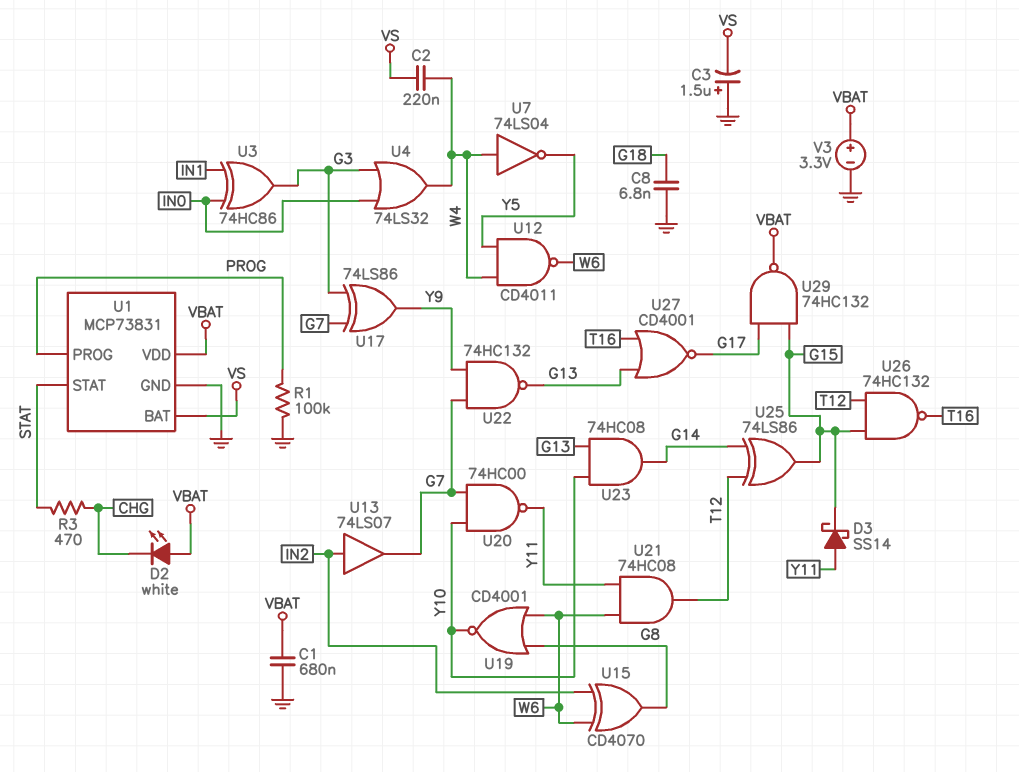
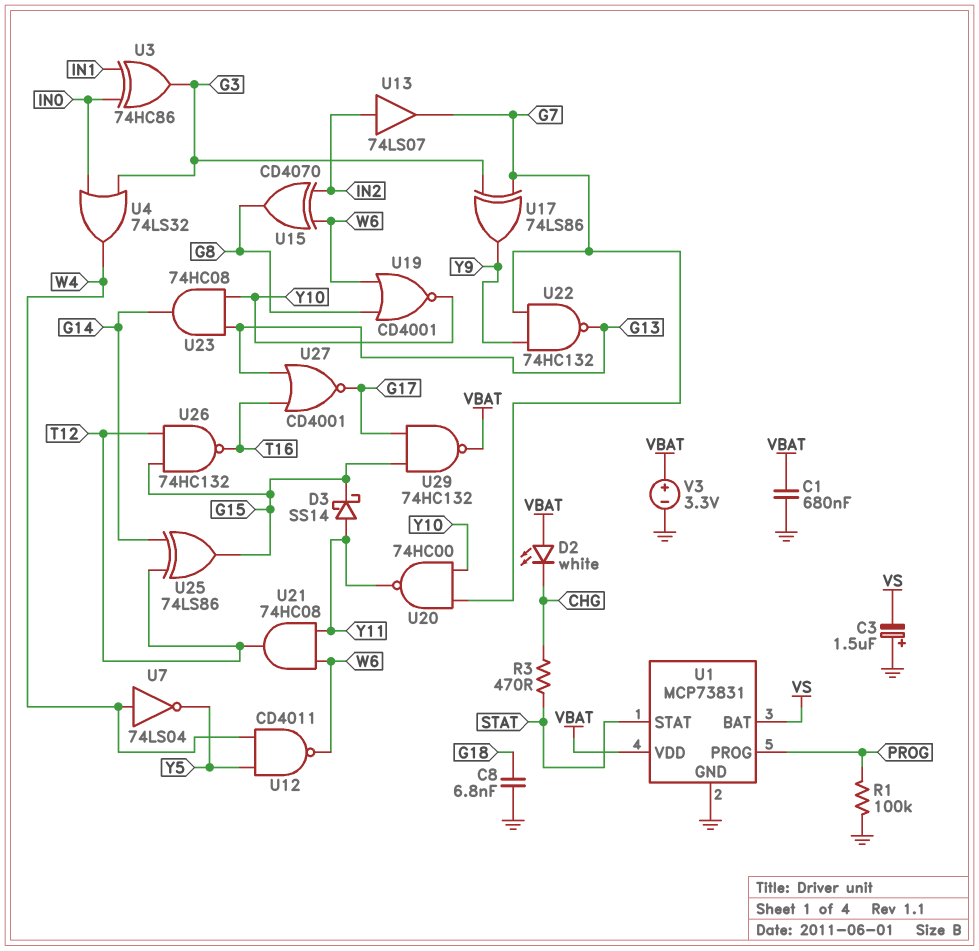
C2: 220nF (VS, W4) -> none

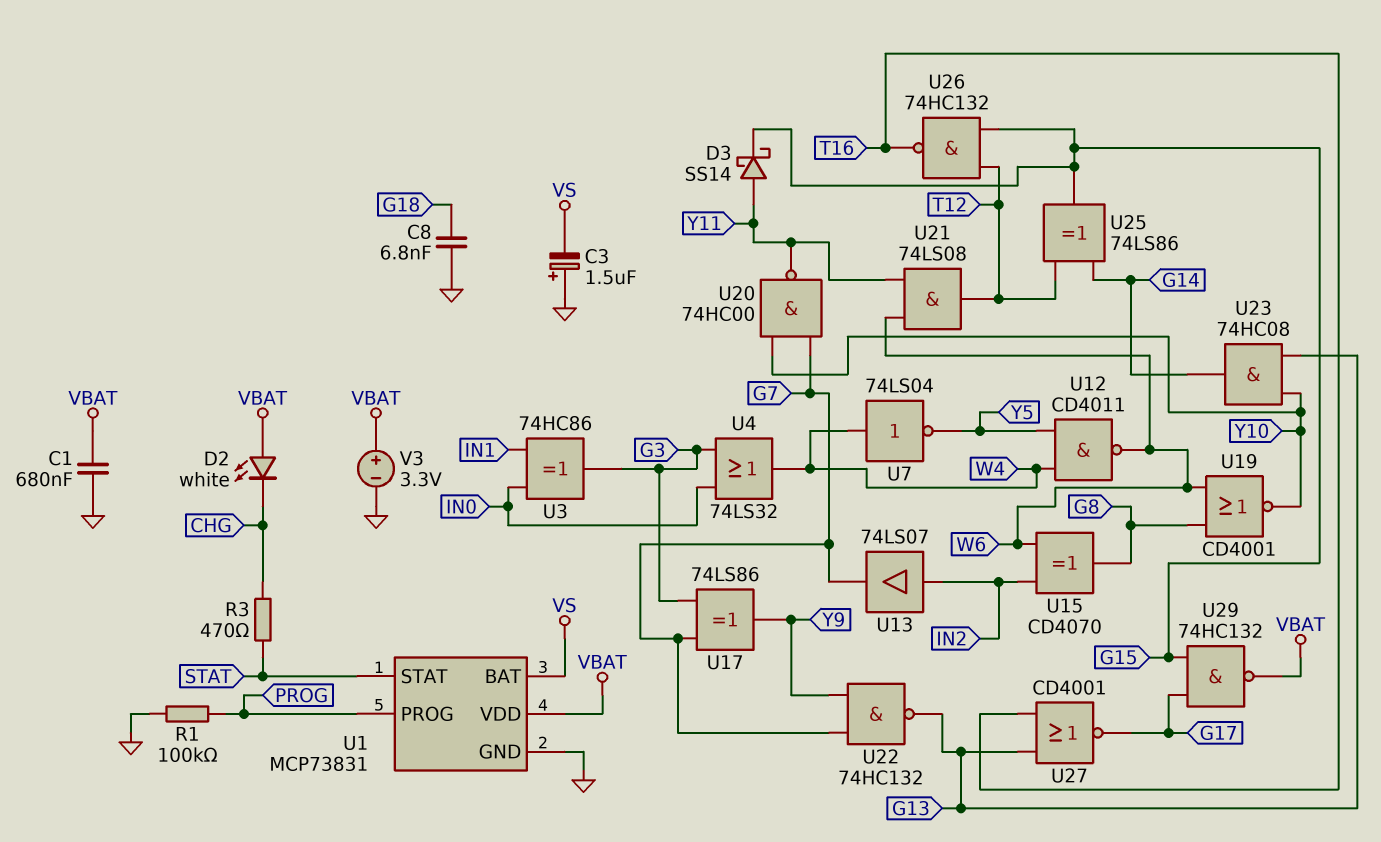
U21: AND 74HC08 (in W6, in Y11, out T12) -> AND 74LS08 (in W6, in Y11, out T12)

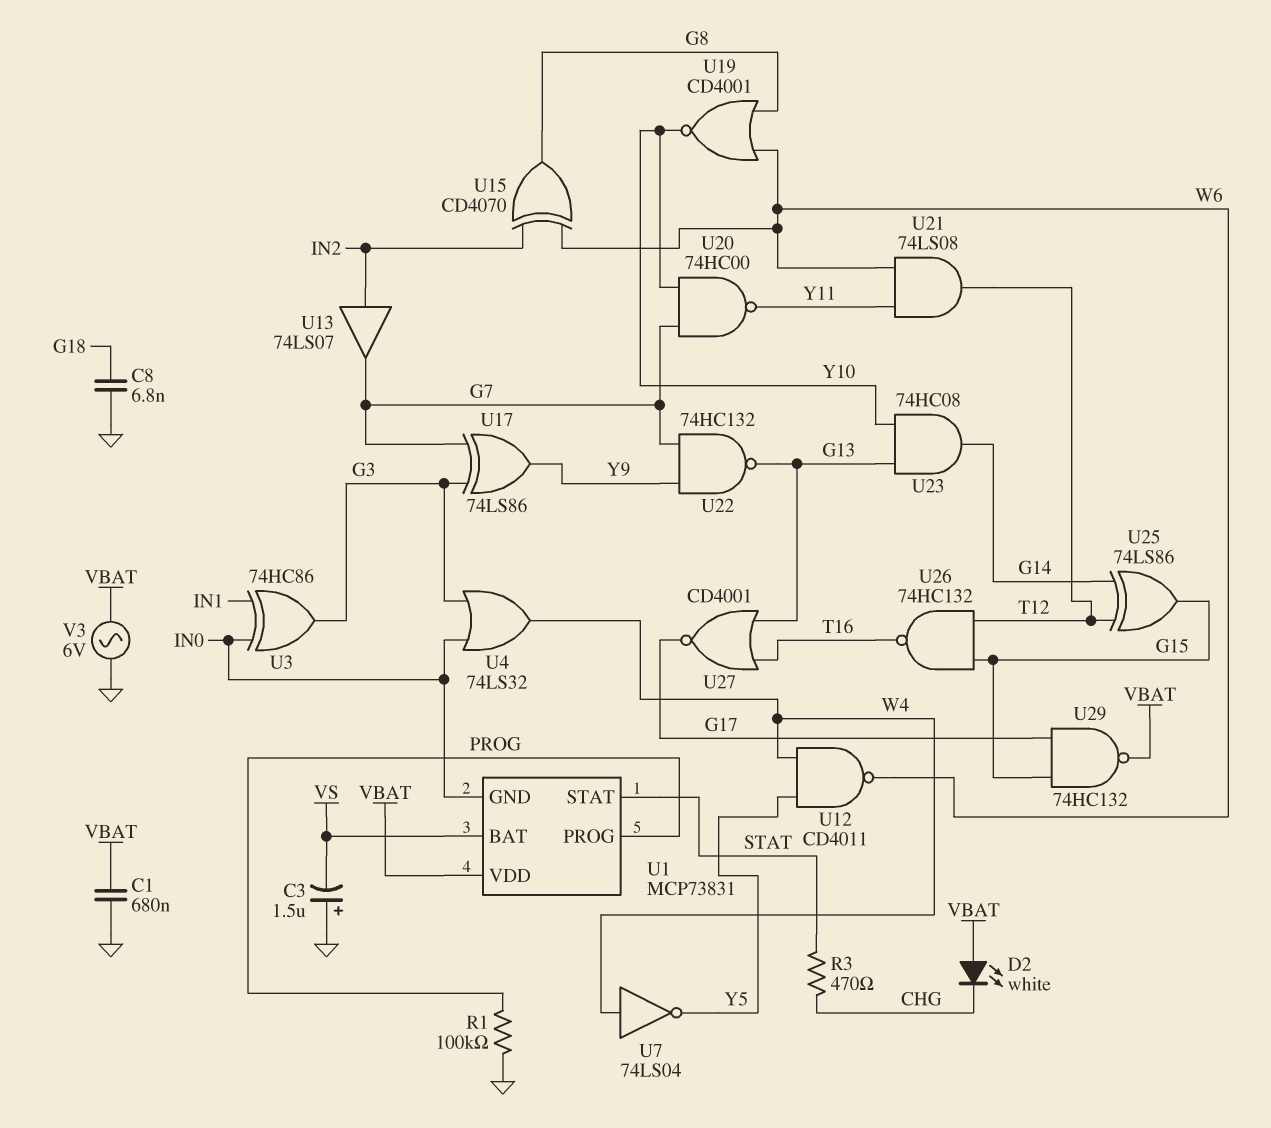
D3: schottky SS14 (A Y11, K G15) -> none
U1 pin GND: GND -> IN0
V3: 3.3V (plus VBAT, minus GND) -> AC 6V (GND, VBAT)

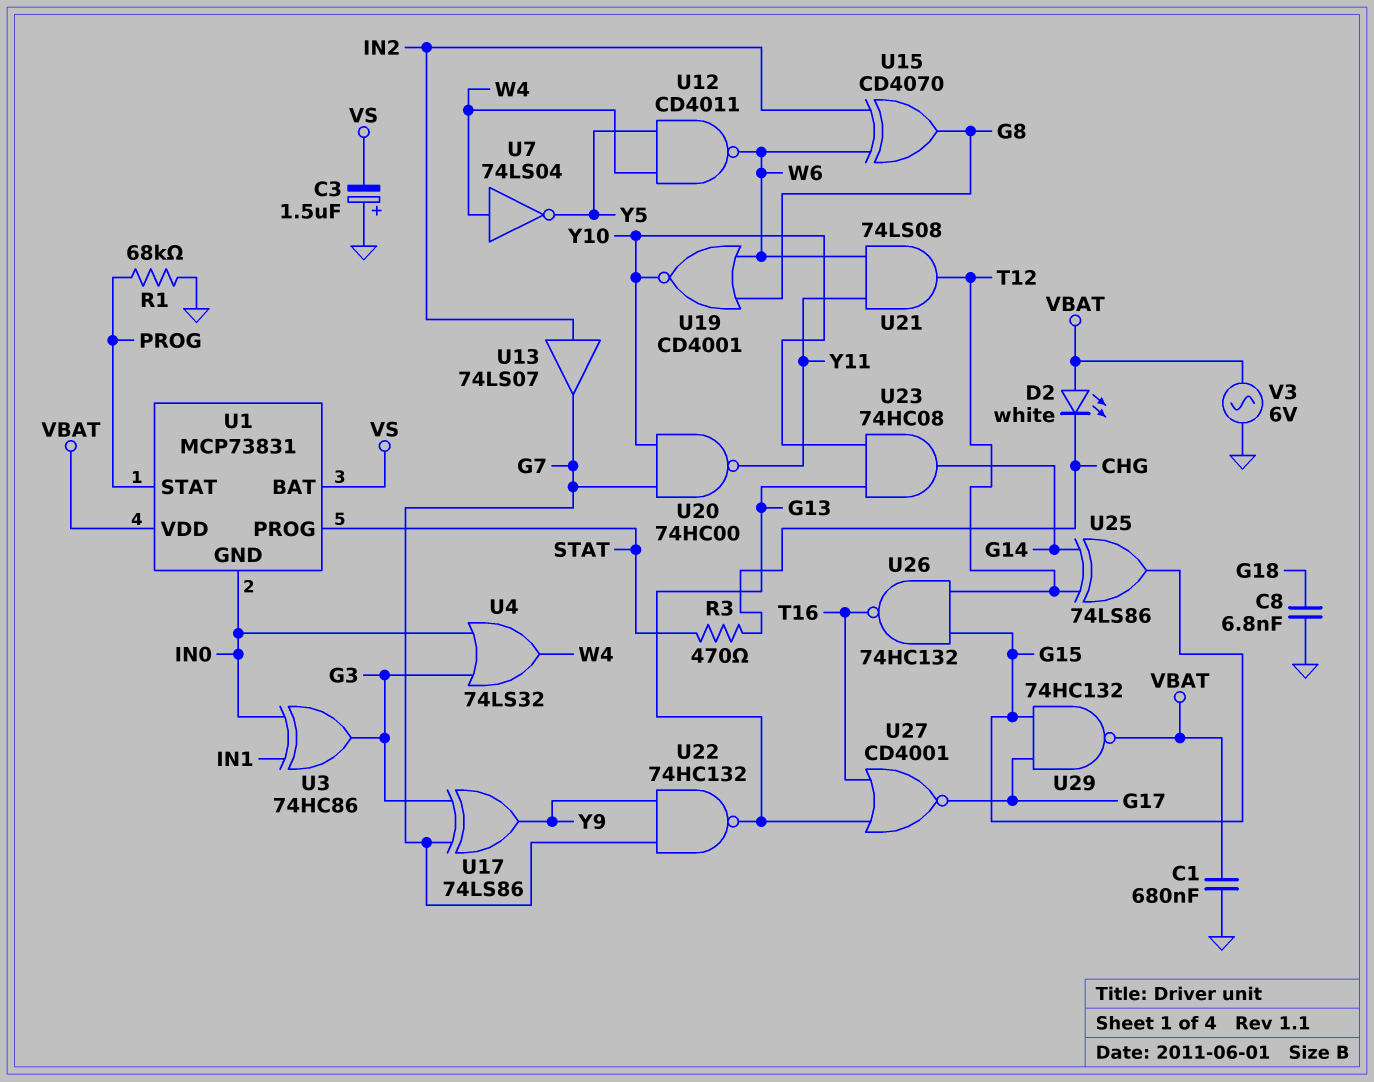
R1: 100k (GND, PROG) -> 68k (GND, PROG)
U1 pin PROG: PROG -> STAT
U1 pin STAT: STAT -> PROG

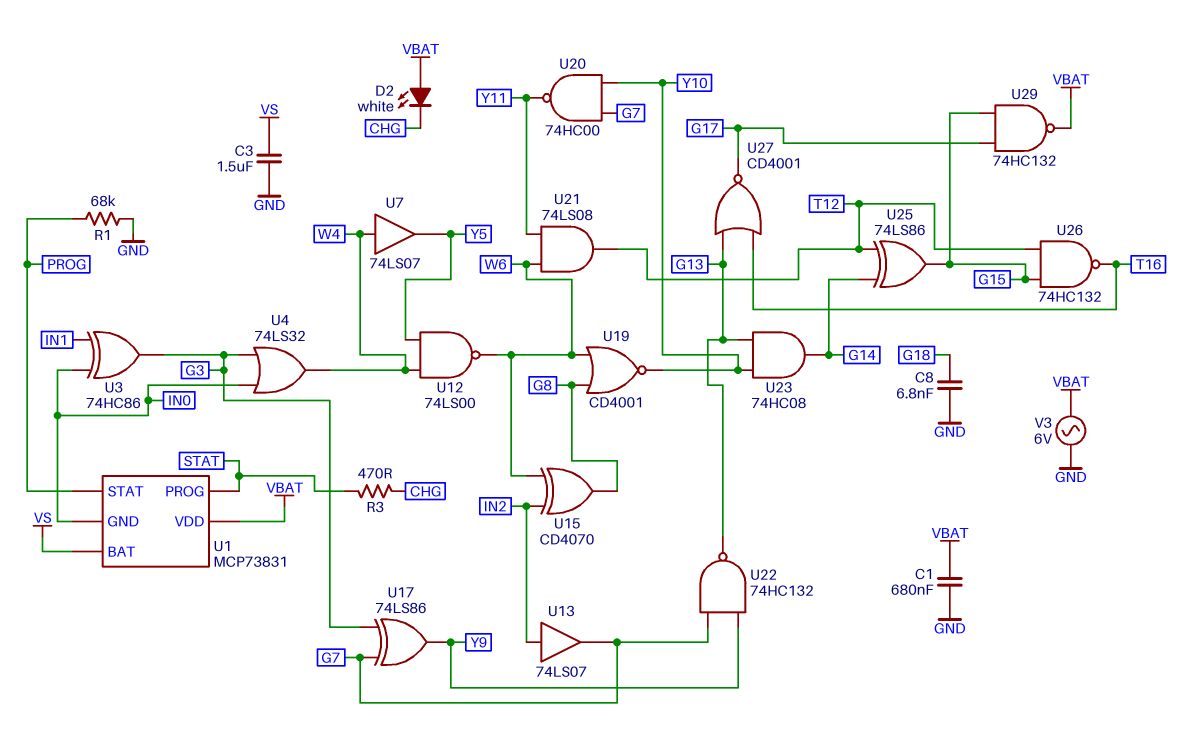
C3: 1.5uF (plus GND, minus VS) -> 1.5uF (GND, VS)
U7: NOT 74LS04 (in W4, out Y5) -> buffer 74LS07 (in W4, out Y5)
U12: NAND CD4011 (in W4, in Y5, out W6) -> NAND 74LS00 (in W4, in Y5, out W6)

